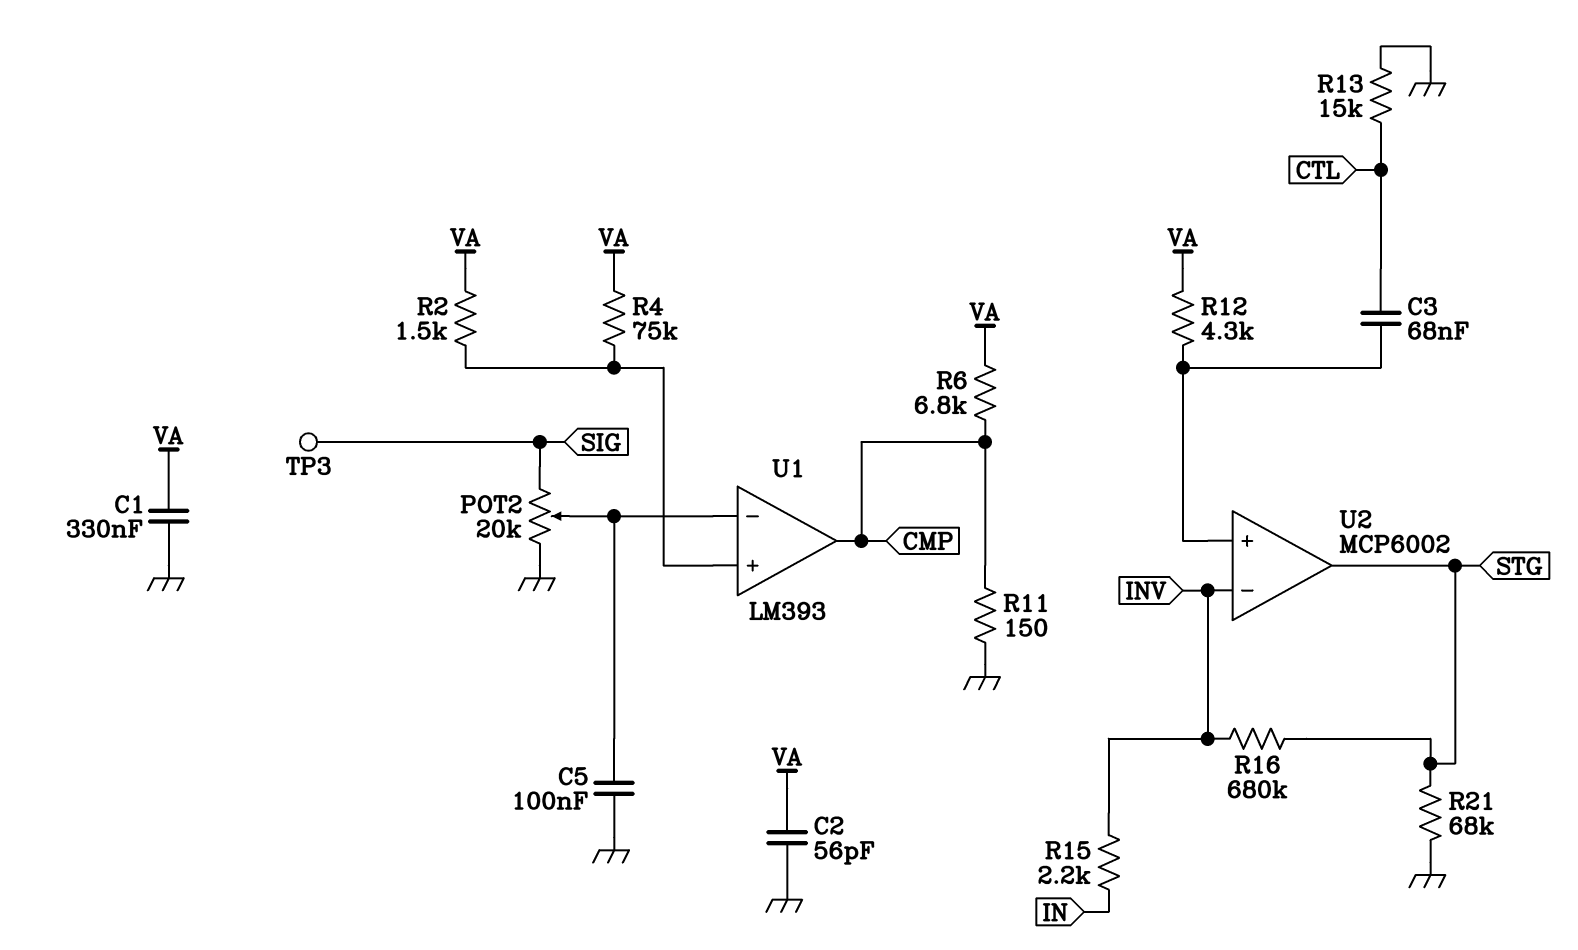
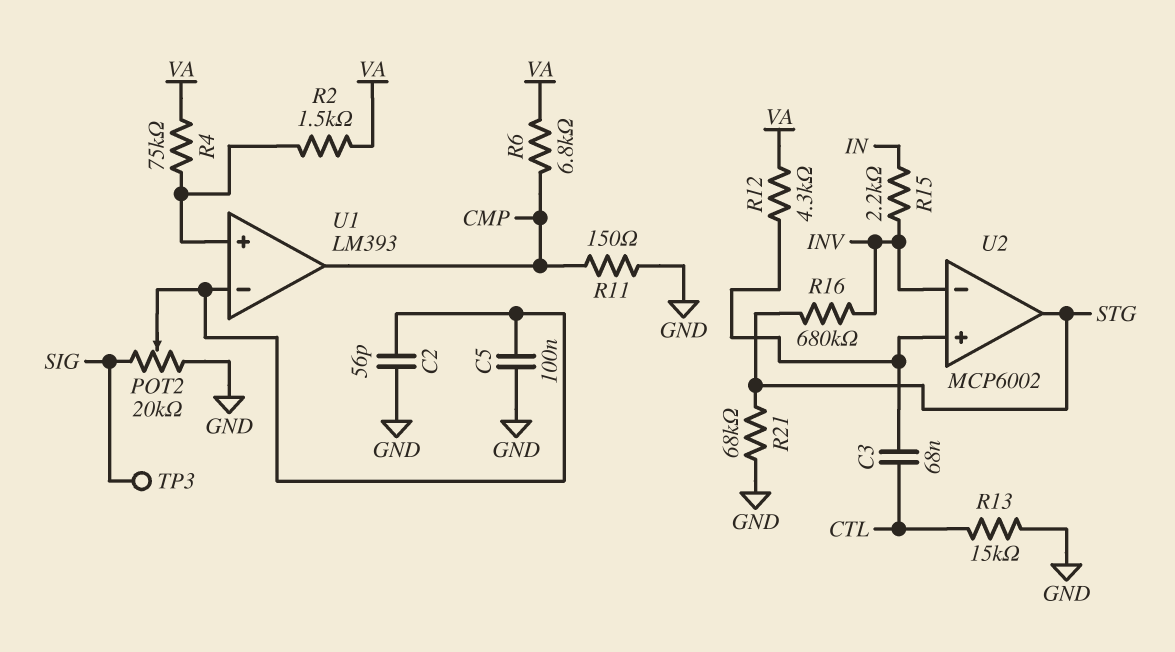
C1: 330nF (GND, VA) -> none
C2: 56pF (GND, VA) -> 56pF (GND, U1/in-)

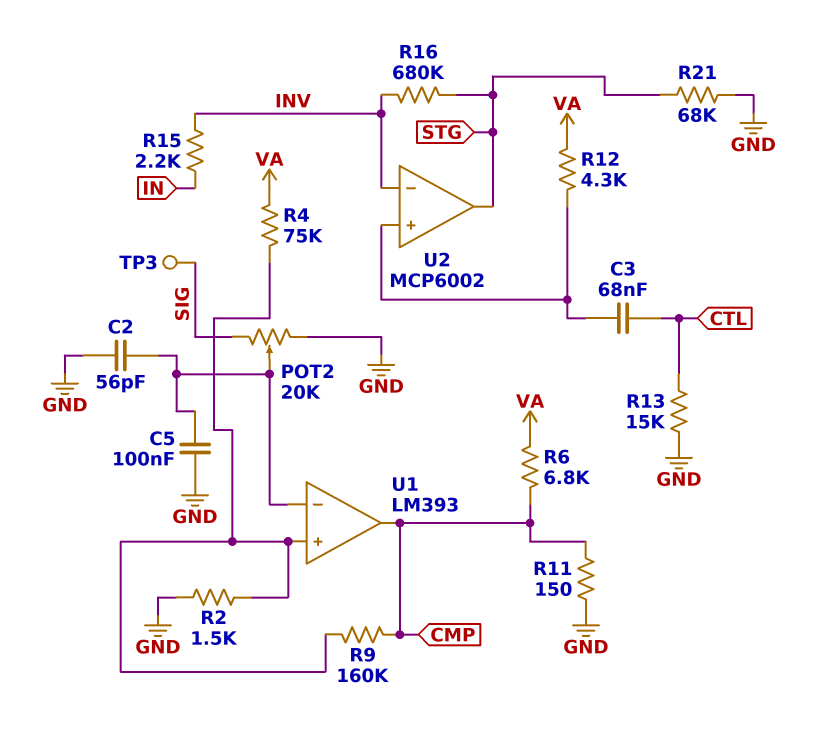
R2: 1.5k (U1/in+, VA) -> 1.5k (GND, U1/in+)
R9: none -> 160k (CMP, U1/in+)

